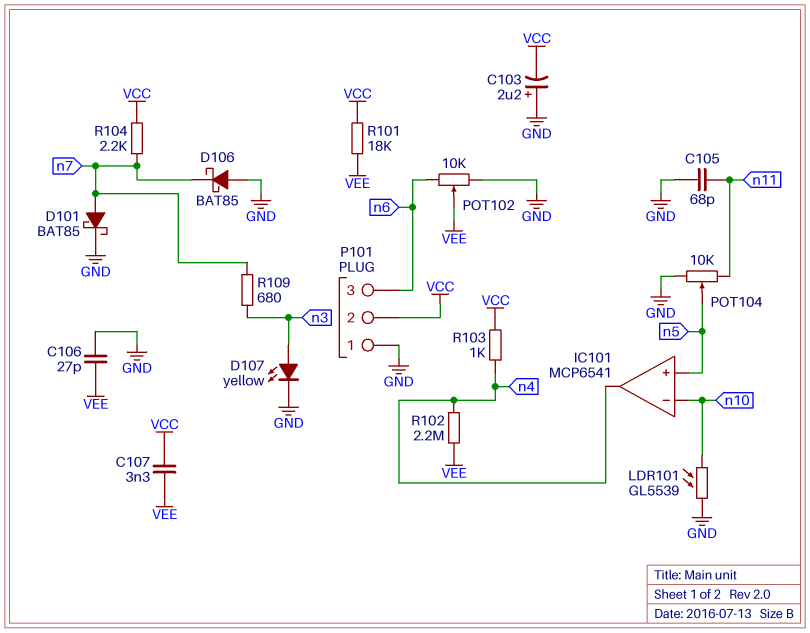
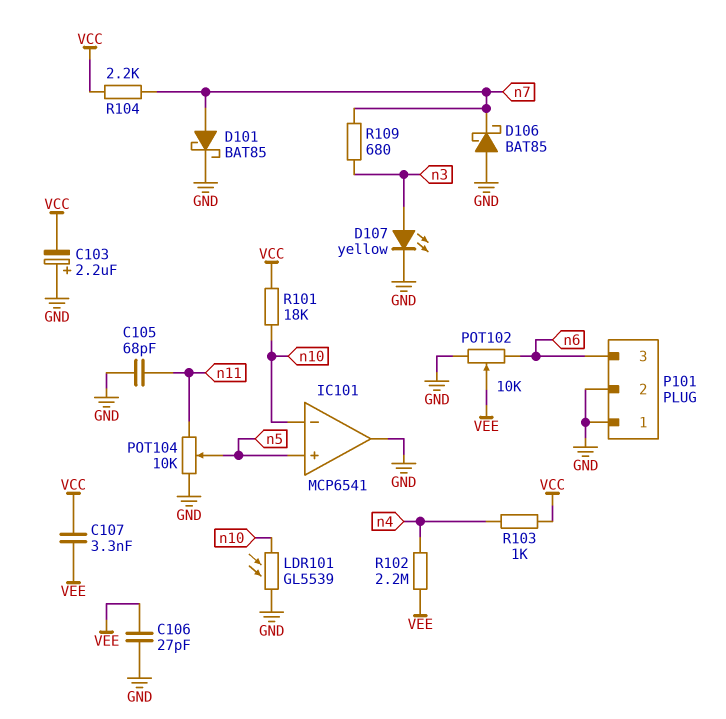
IC101 pin out: n4 -> GND
P101 pin 2: VCC -> GND
R101: 18k (VCC, VEE) -> 18k (VCC, n10)

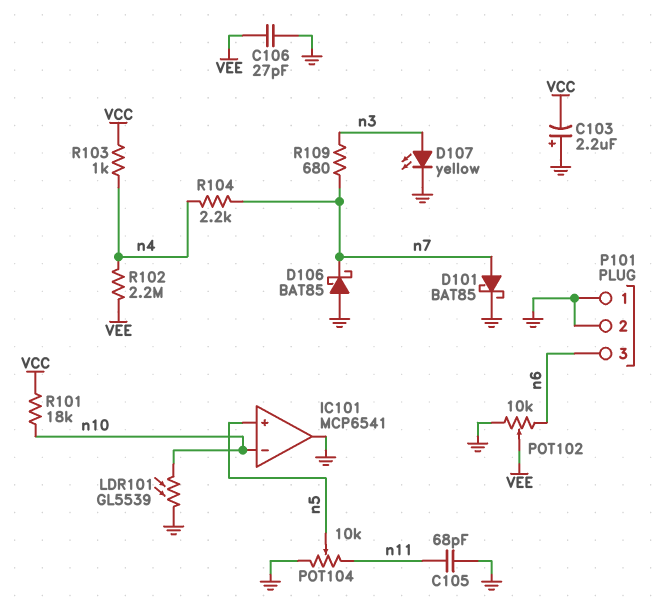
C107: 3.3nF (VCC, VEE) -> none
R104: 2.2k (VCC, n7) -> 2.2k (n4, n7)

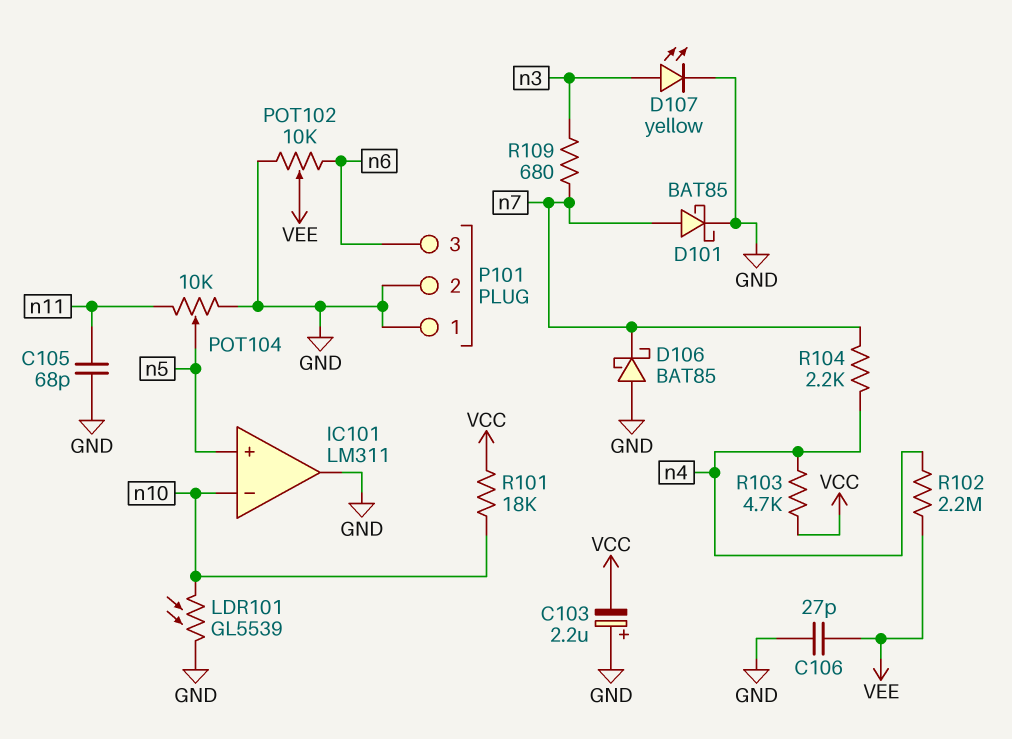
IC101: MCP6541 -> LM311
R103: 1k (VCC, n4) -> 4.7k (VCC, n4)

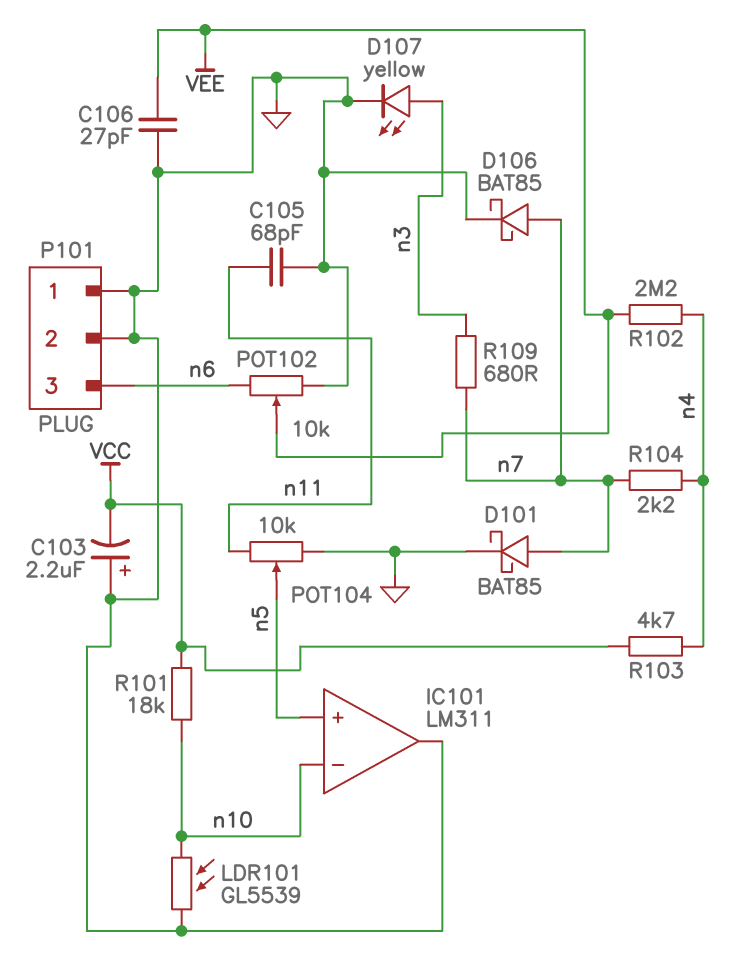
D106: schottky BAT85 (A GND, K n7) -> schottky BAT85 (A n7, K GND)

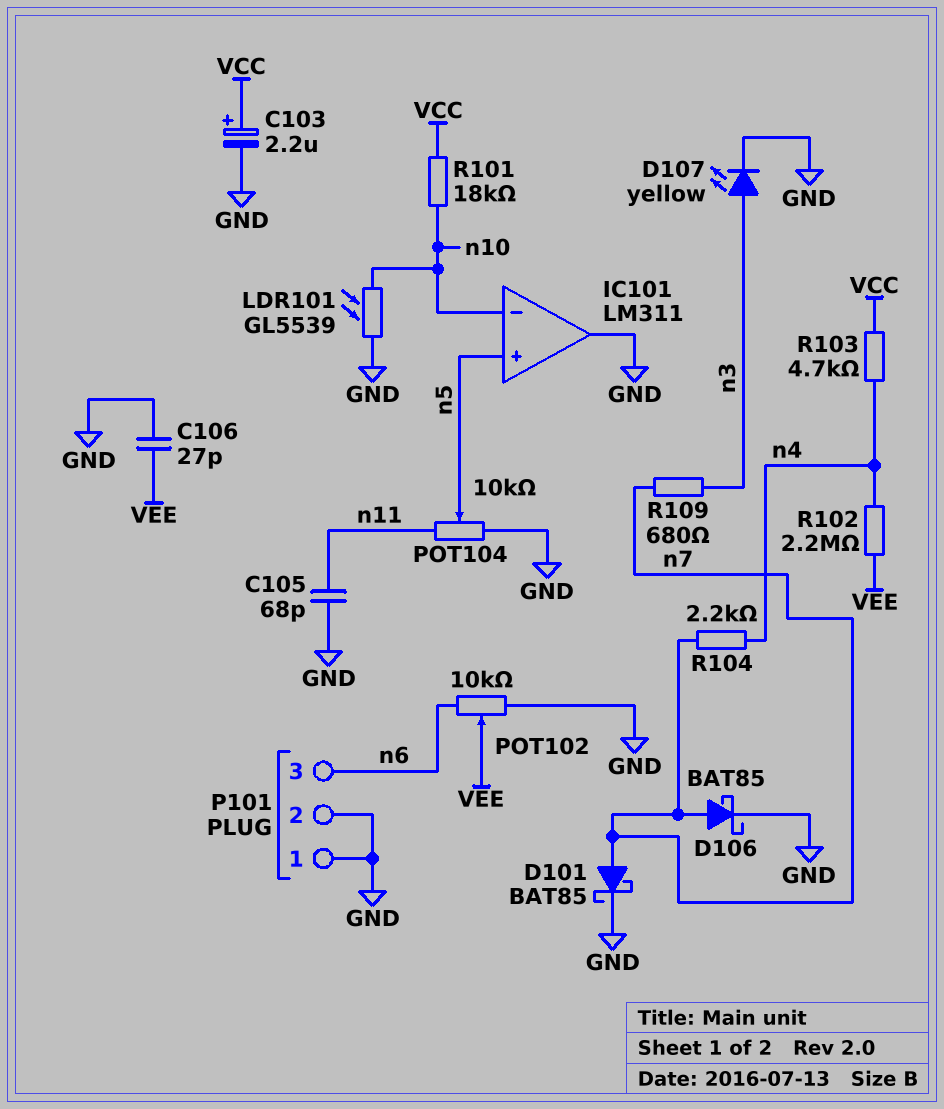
C103: 2.2uF (plus GND, minus VCC) -> 2.2uF (plus VCC, minus GND)

